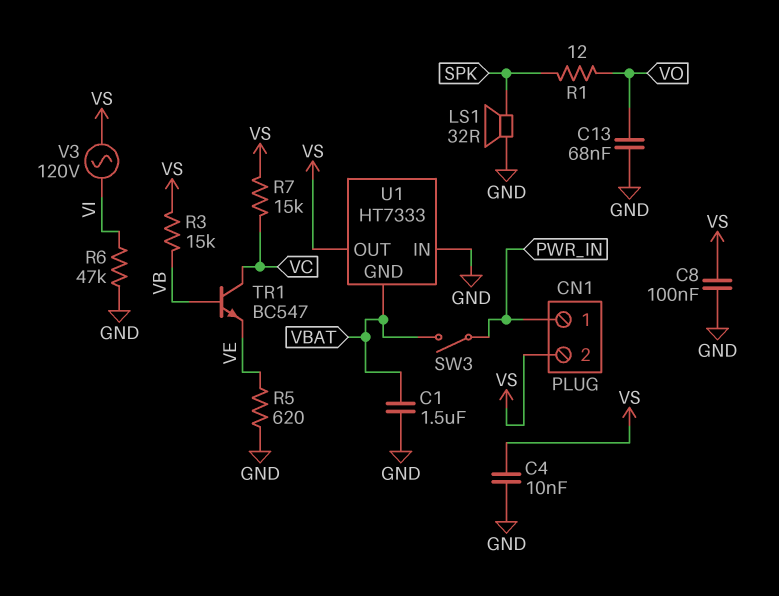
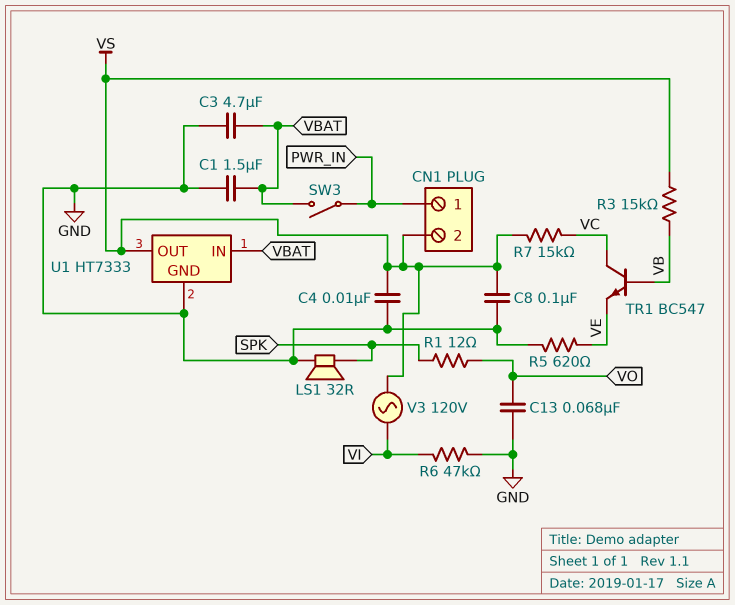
C3: none -> 4.7uF (GND, VBAT)
U1 pin GND: VBAT -> GND
U1 pin IN: GND -> VBAT

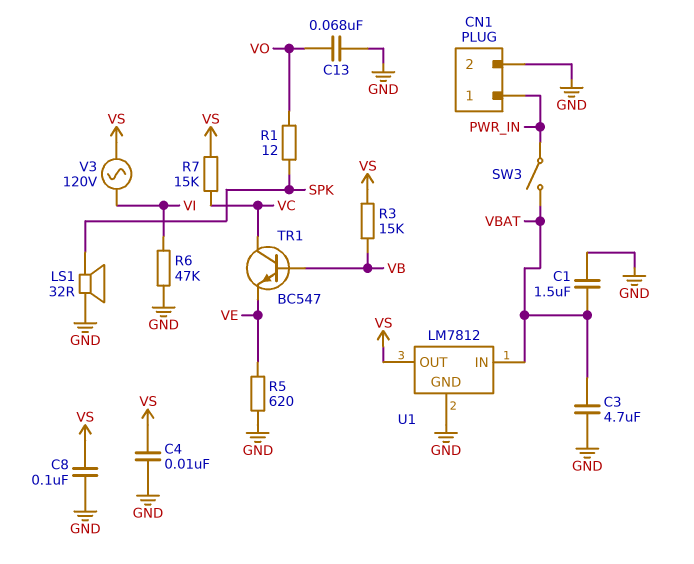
CN1 pin 2: VS -> GND
U1: HT7333 -> LM7812

